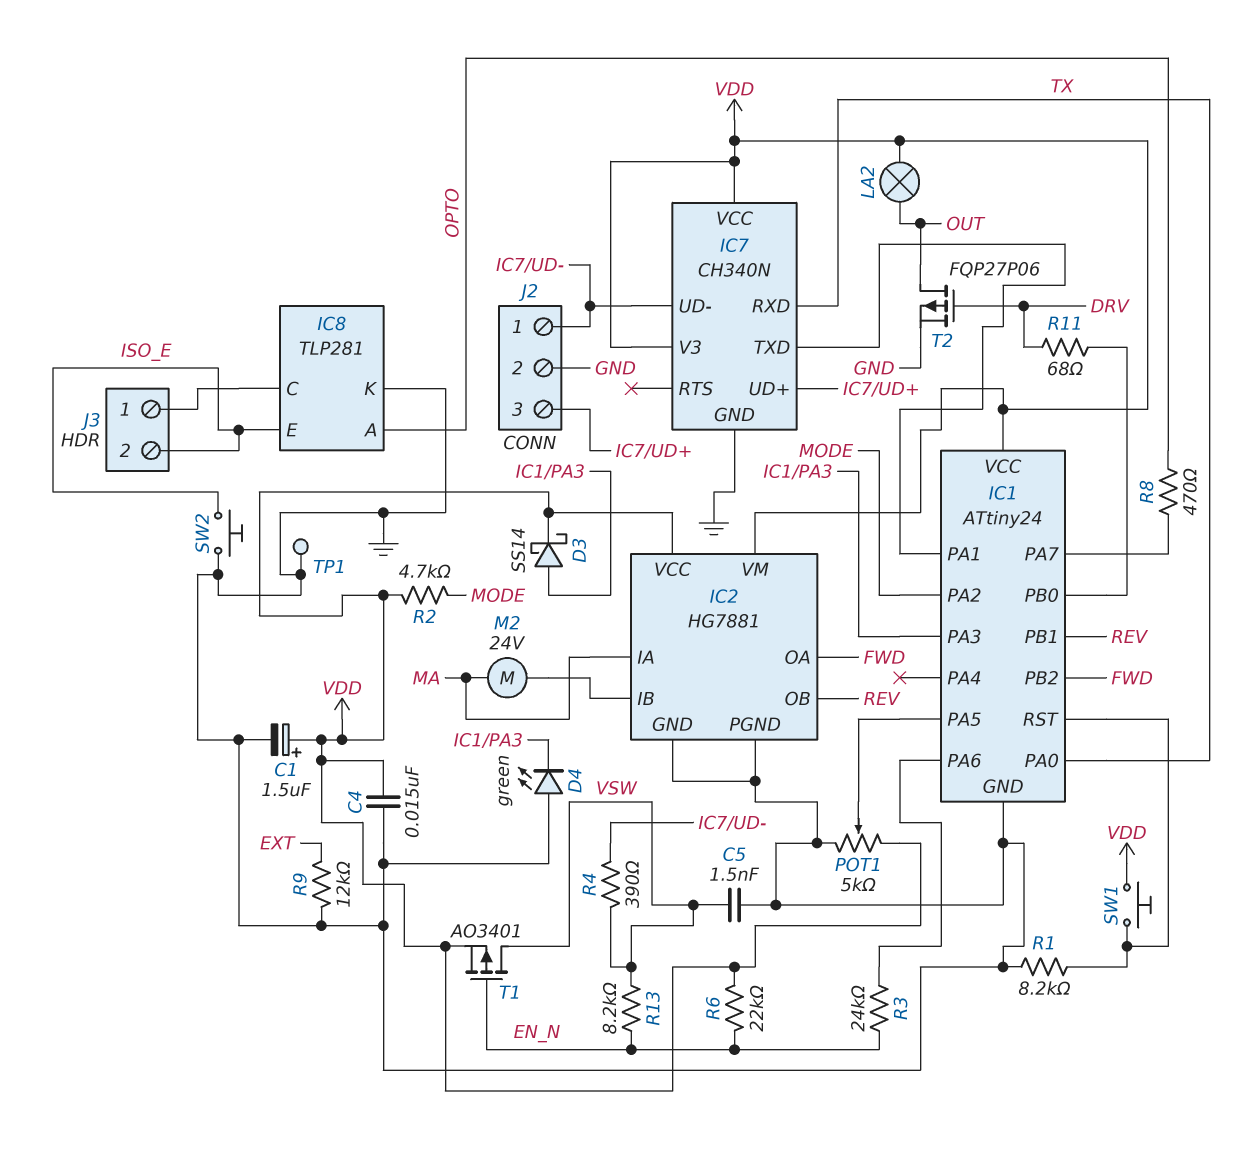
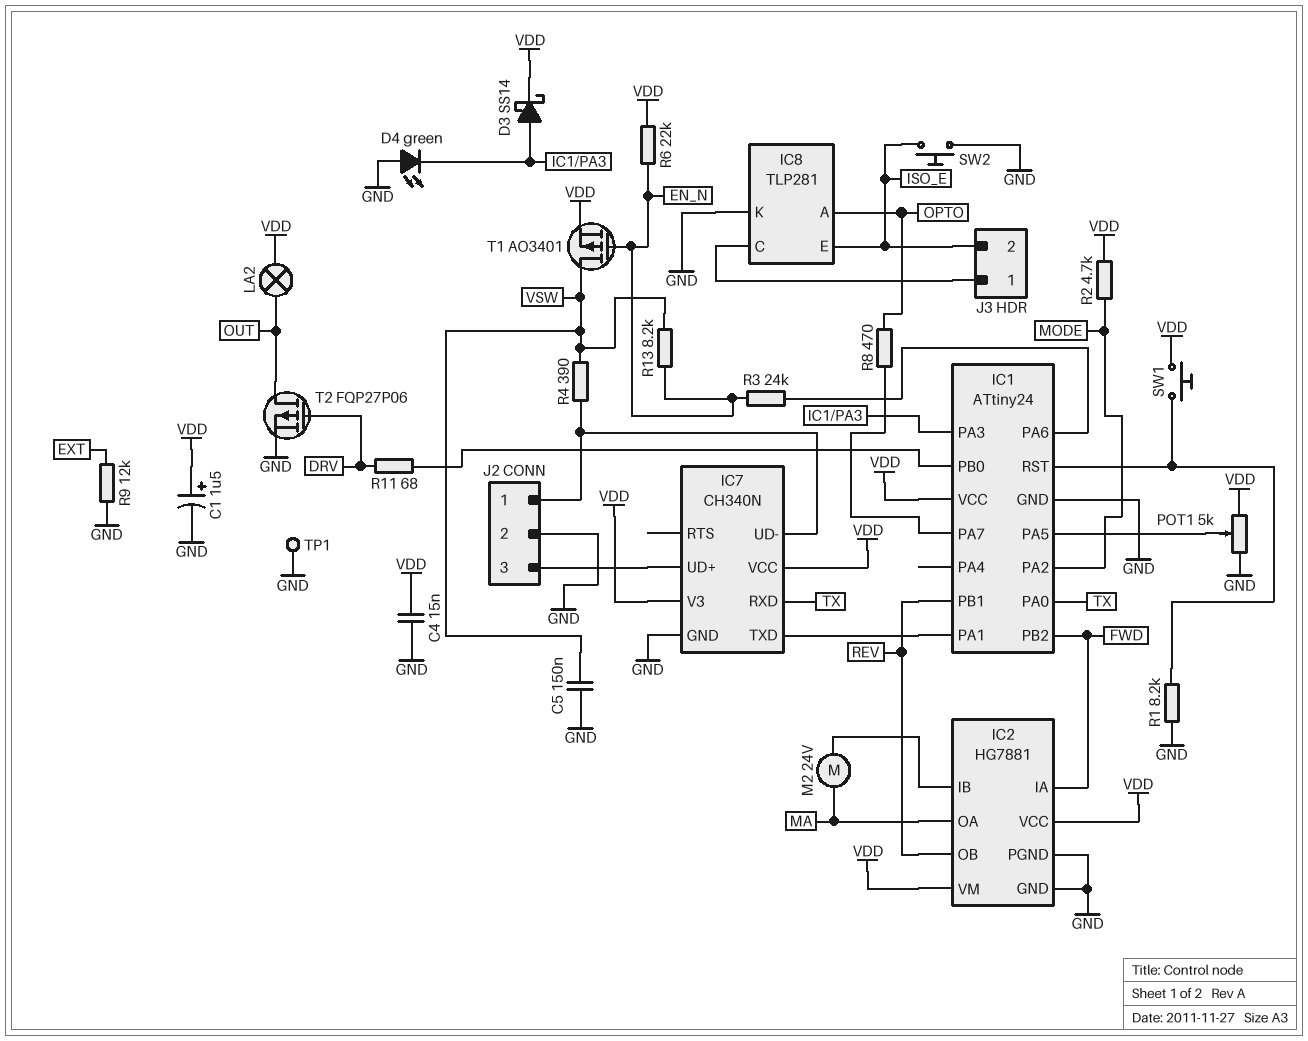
C5: 1.5nF (GND, VSW) -> 150nF (GND, VSW)
IC2 pin IA: MA -> FWD
IC2 pin OA: FWD -> MA

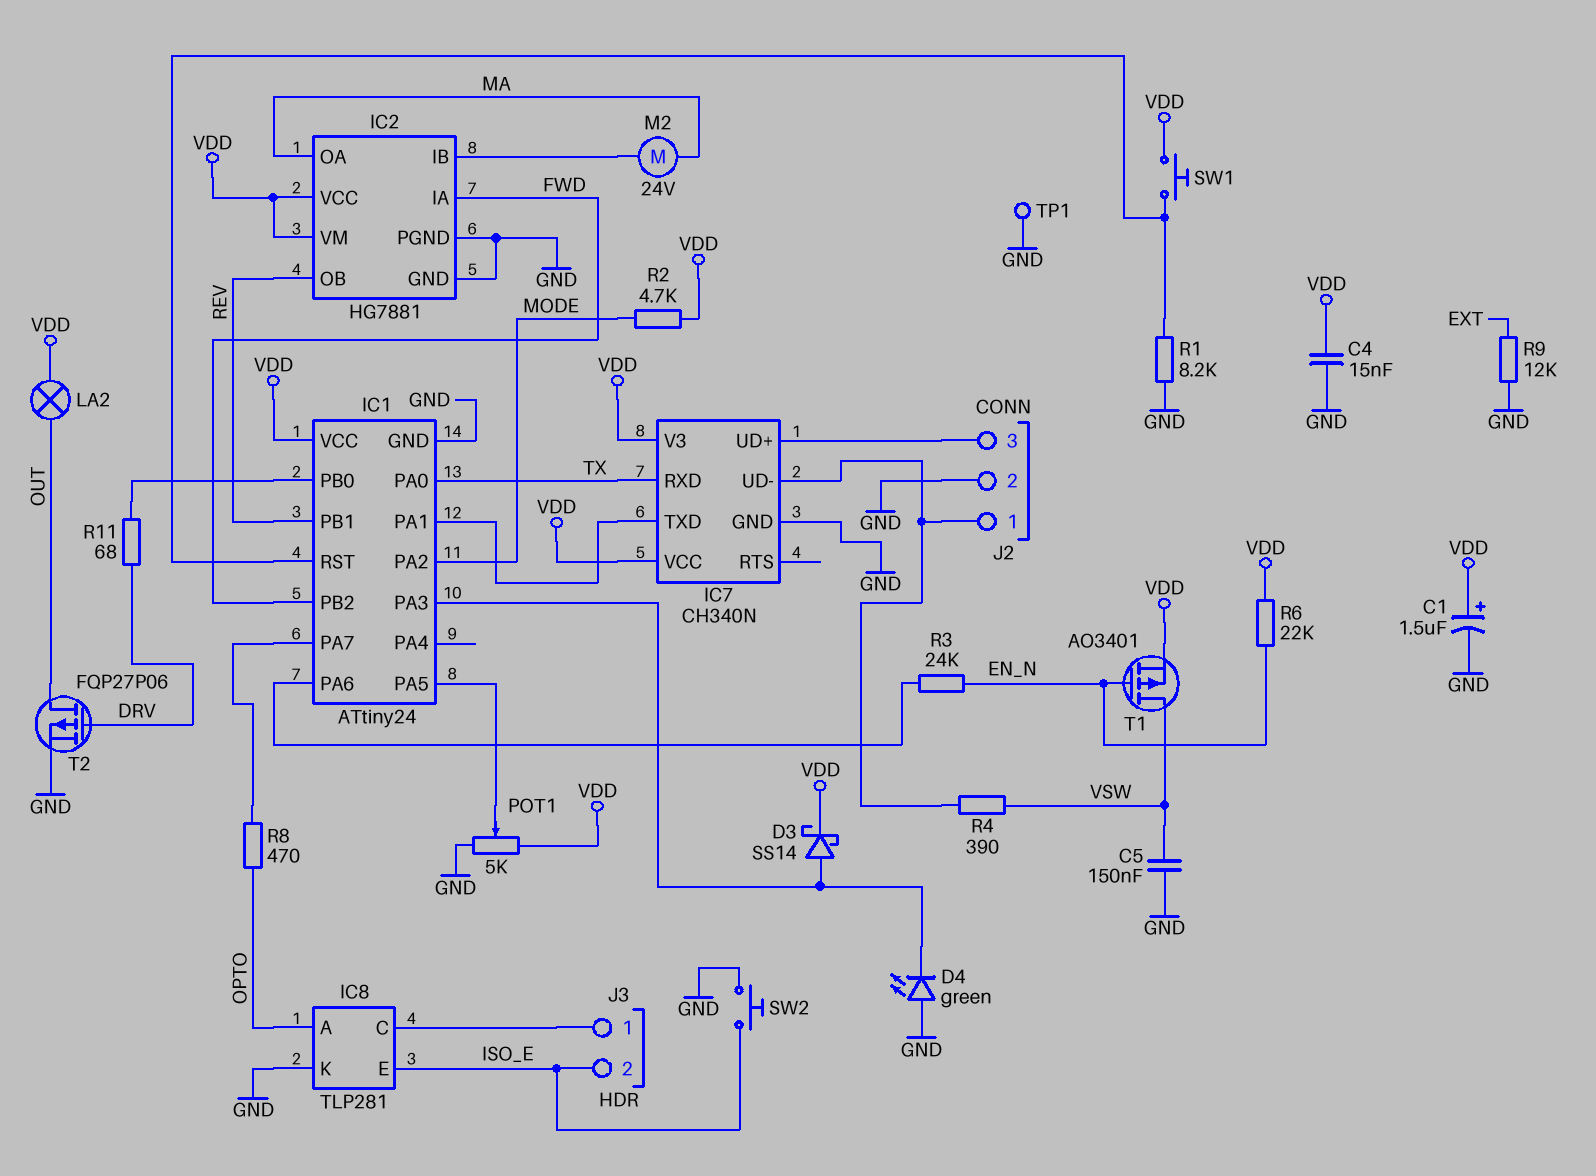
R13: 8.2k (EN_N, VSW) -> none

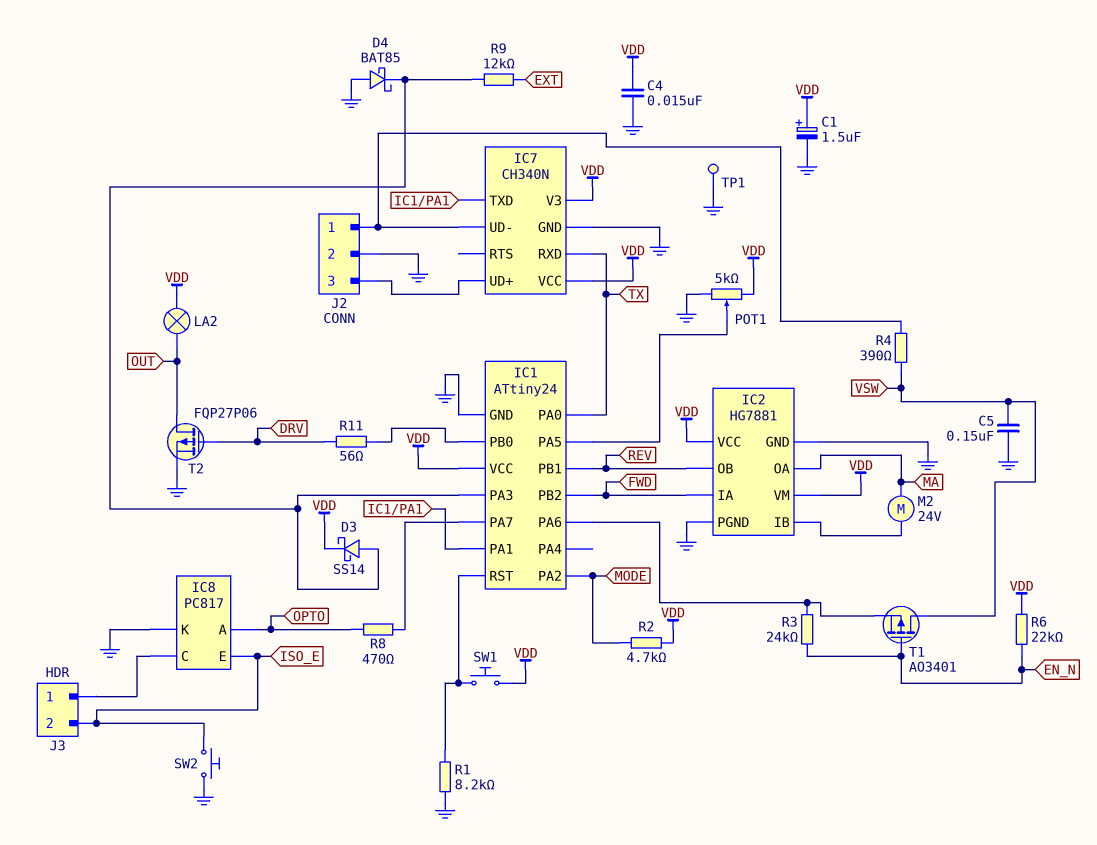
D4: LED green (A GND, K IC1/PA3) -> schottky BAT85 (A GND, K IC1/PA3)
IC8: TLP281 -> PC817
R9: 12k (EXT, GND) -> 12k (EXT, IC1/PA3)
R11: 68 (DRV, IC1/PB0) -> 56 (DRV, IC1/PB0)
T1: PMOS AO3401 (G EN_N, D VSW, S VDD) -> PMOS AO3401 (G EN_N, D VSW, S IC1/PA6)

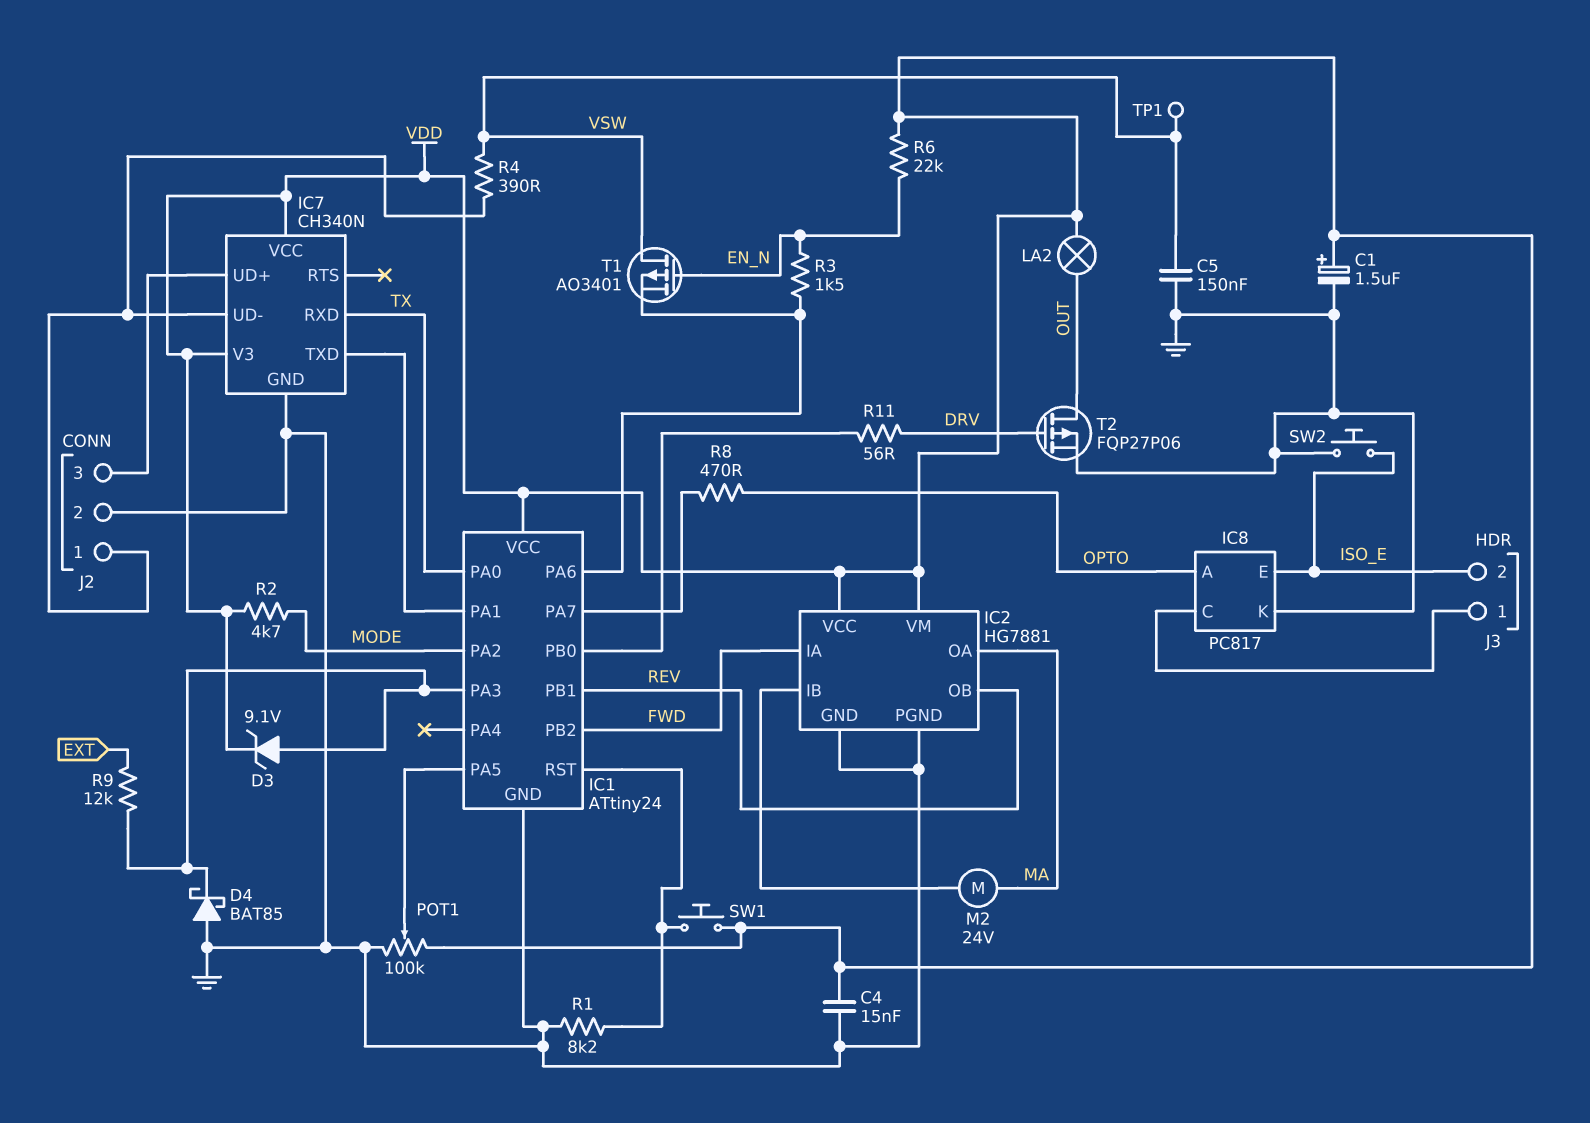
D3: schottky SS14 (A IC1/PA3, K VDD) -> zener 9.1V (A IC1/PA3, K VDD)
POT1: 5k (GND, VDD, wiper IC1/PA5) -> 100k (GND, VDD, wiper IC1/PA5)
R3: 24k (EN_N, IC1/PA6) -> 1.5k (EN_N, IC1/PA6)
TP1: test point (GND) -> test point (VSW)

